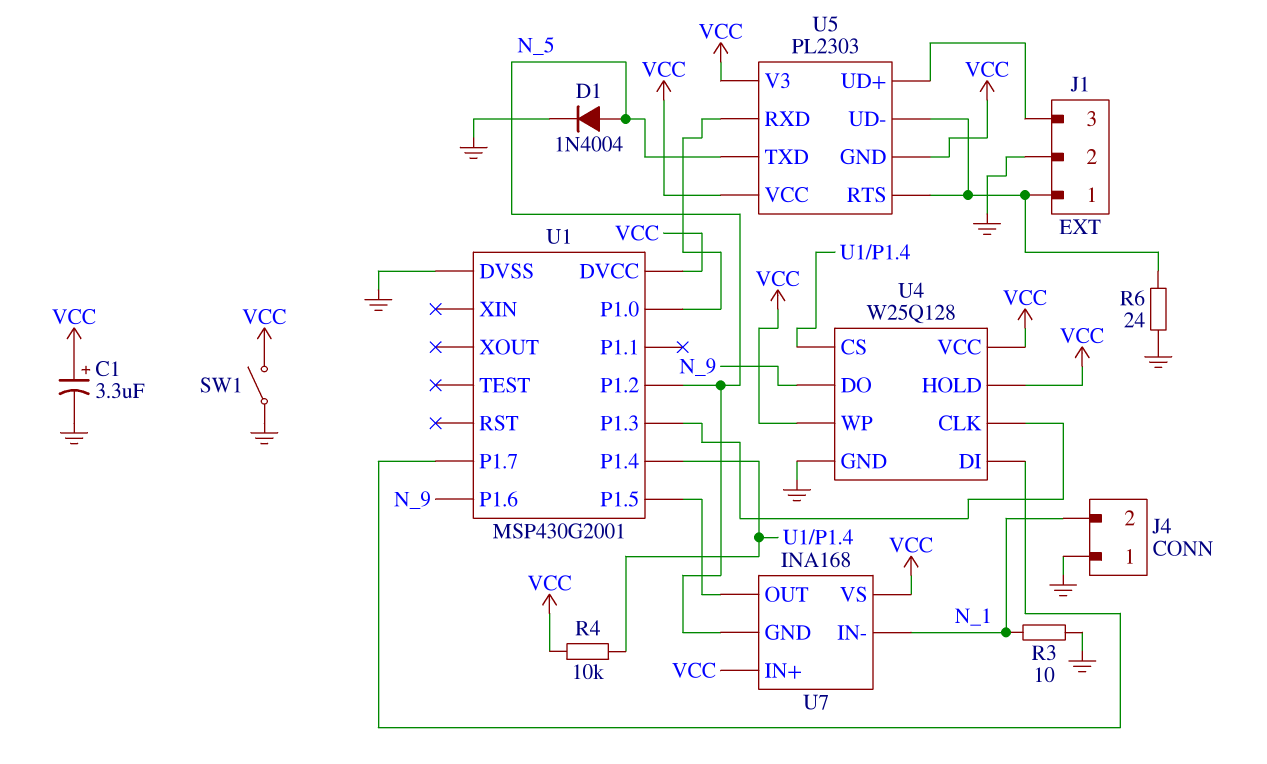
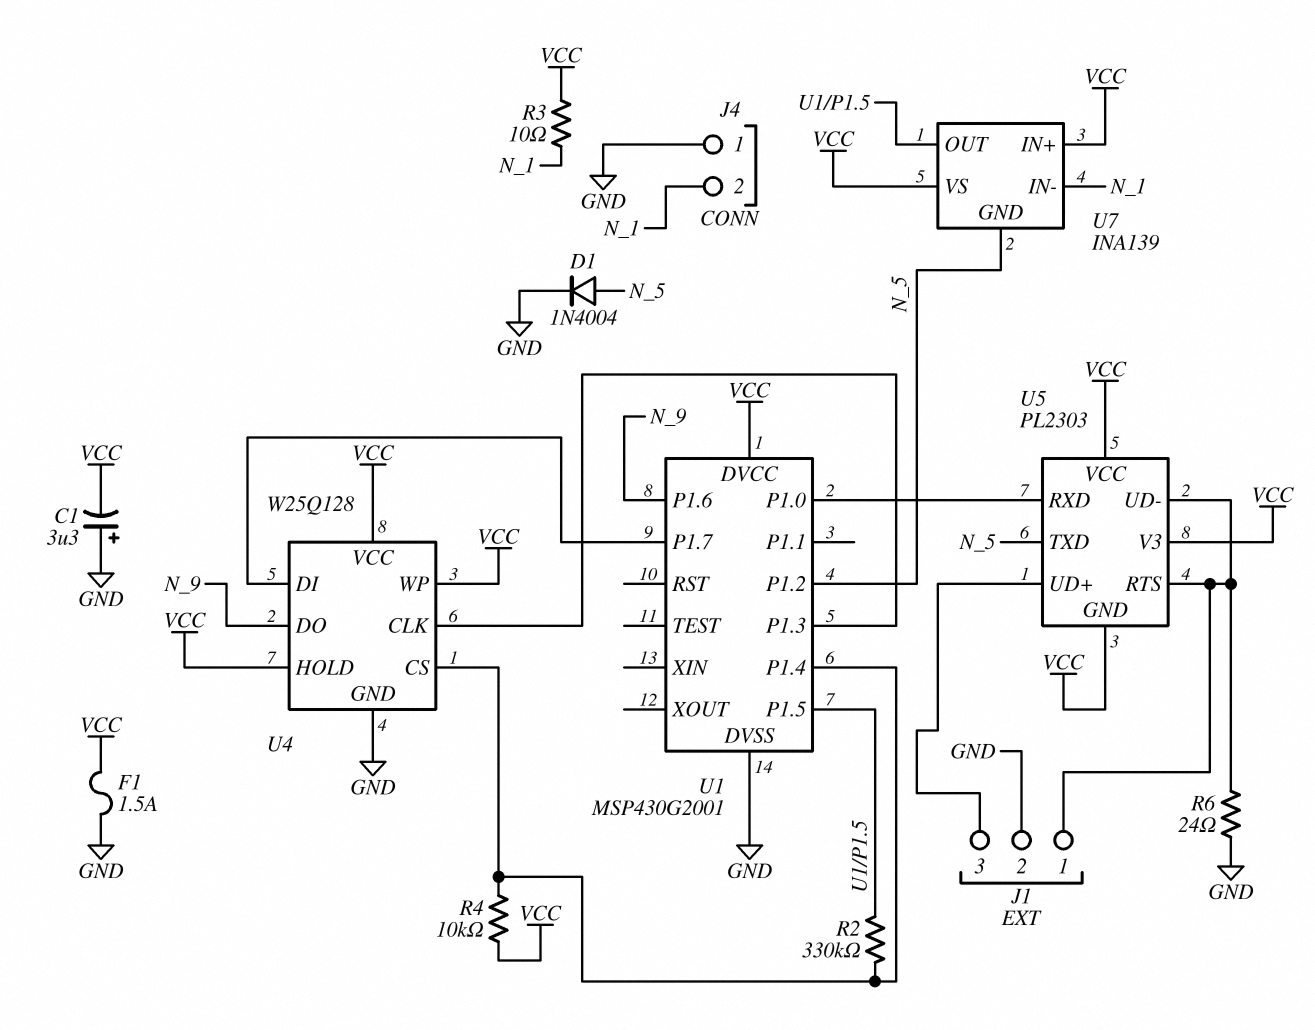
C1: 3.3uF (plus VCC, minus GND) -> 3.3uF (plus GND, minus VCC)
F1: none -> 1.5A (GND, VCC)
R2: none -> 330k (U1/P1.4, U1/P1.5)
R3: 10 (GND, N_1) -> 10 (N_1, VCC)
SW1: switch (GND, VCC) -> none
U7: INA168 -> INA139

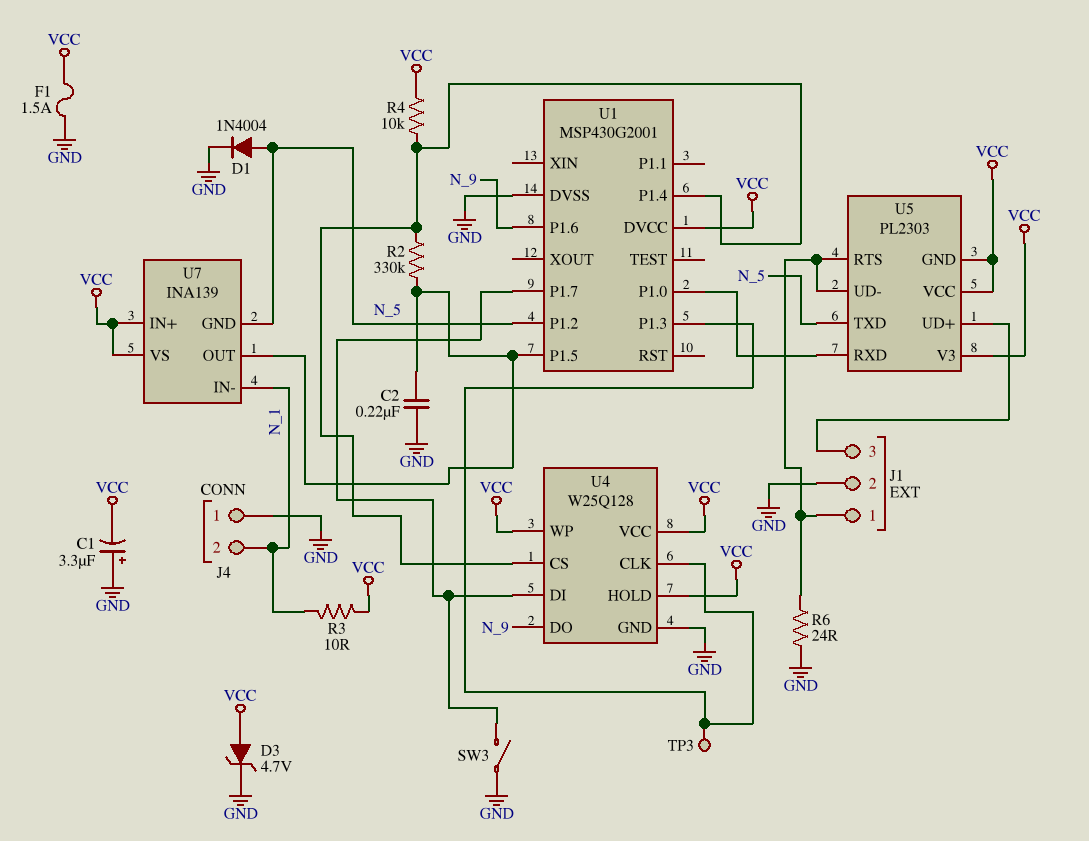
C2: none -> 220nF (GND, U1/P1.5)
D3: none -> zener 4.7V (A VCC, K GND)
SW3: none -> switch (GND, U1/P1.7)
TP3: none -> test point (U1/P1.3)

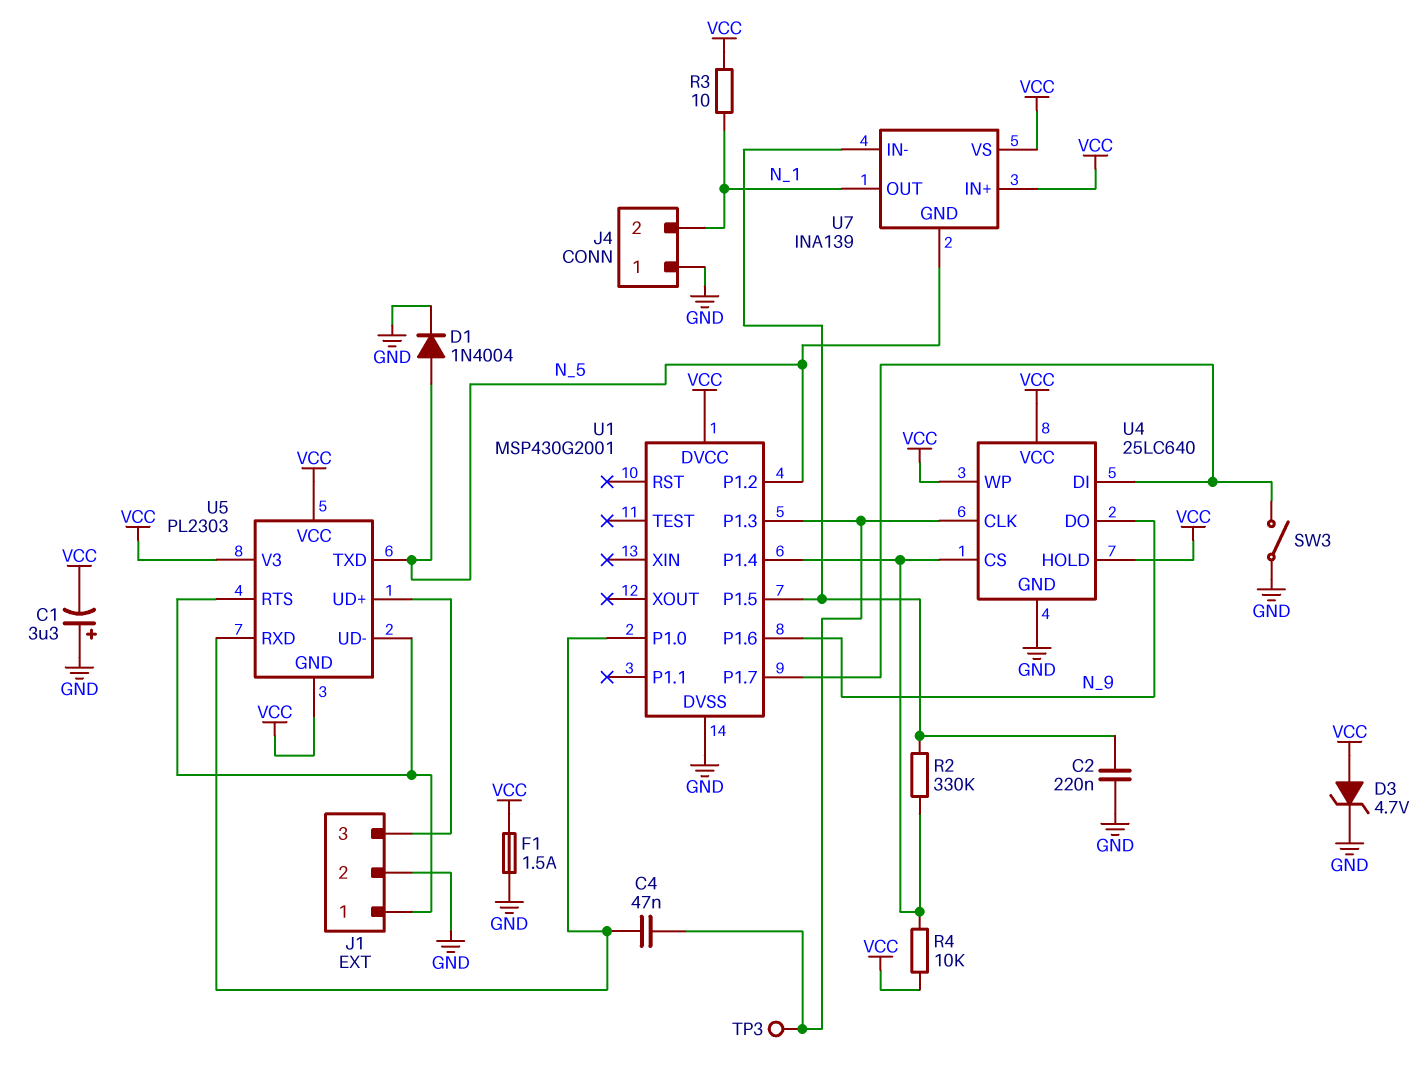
C4: none -> 47nF (U1/P1.0, U1/P1.3)
R6: 24 (GND, J1/1) -> none
U4: W25Q128 -> 25LC640
U7 pin IN-: N_1 -> U1/P1.5
U7 pin OUT: U1/P1.5 -> N_1

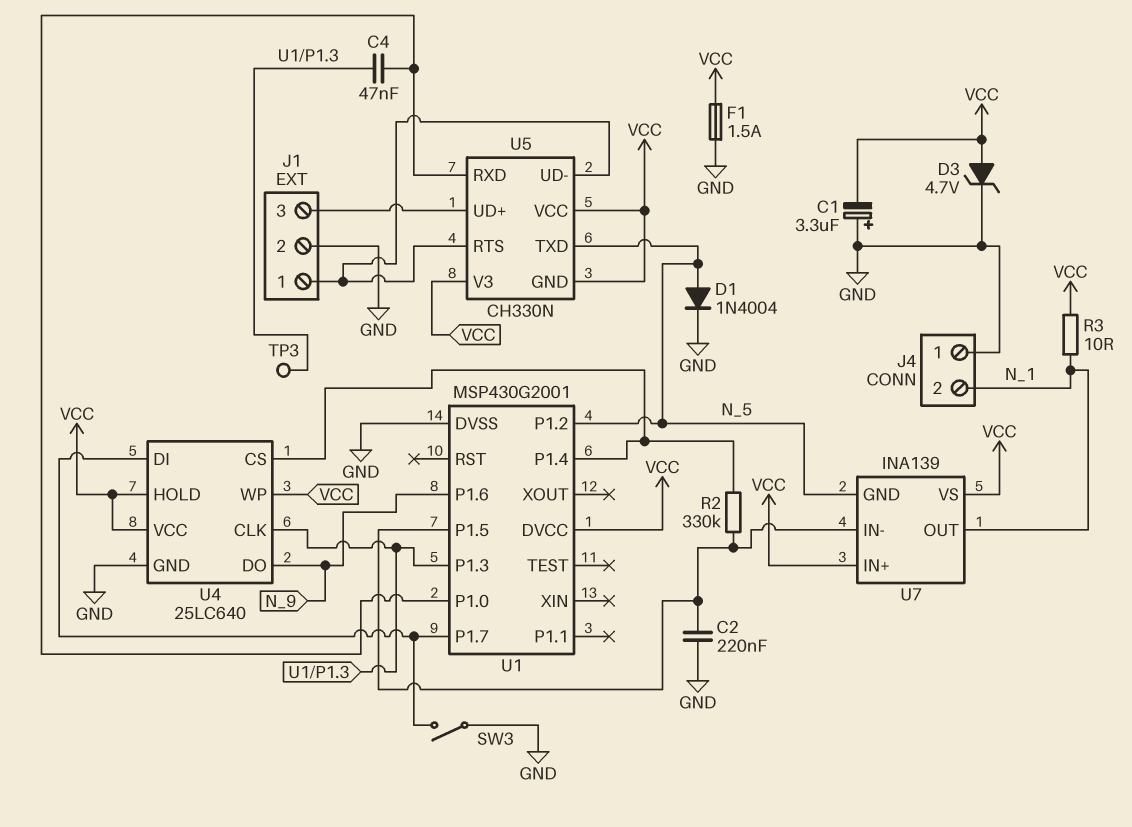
R4: 10k (U1/P1.4, VCC) -> none
U5: PL2303 -> CH330N

